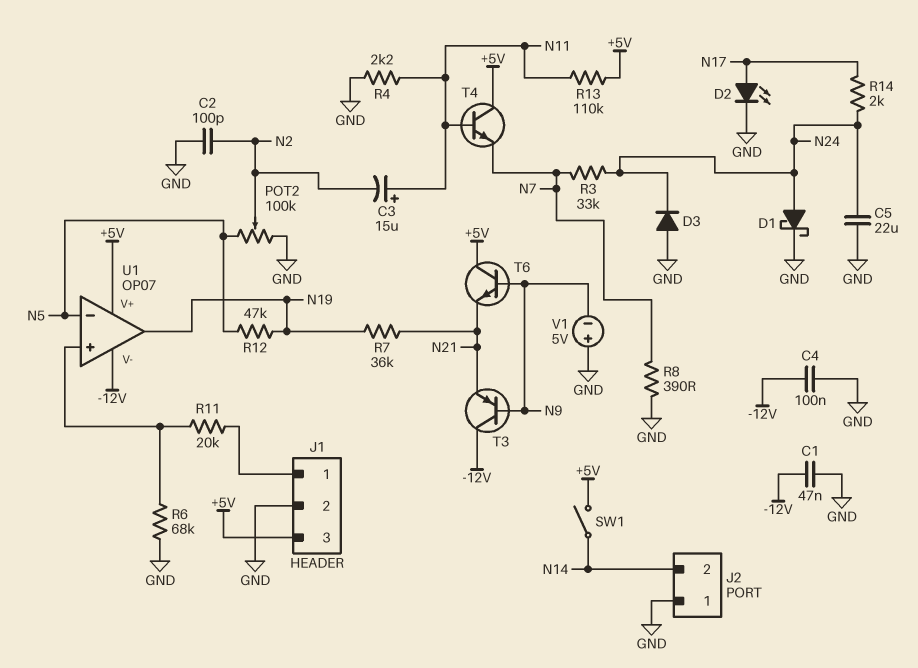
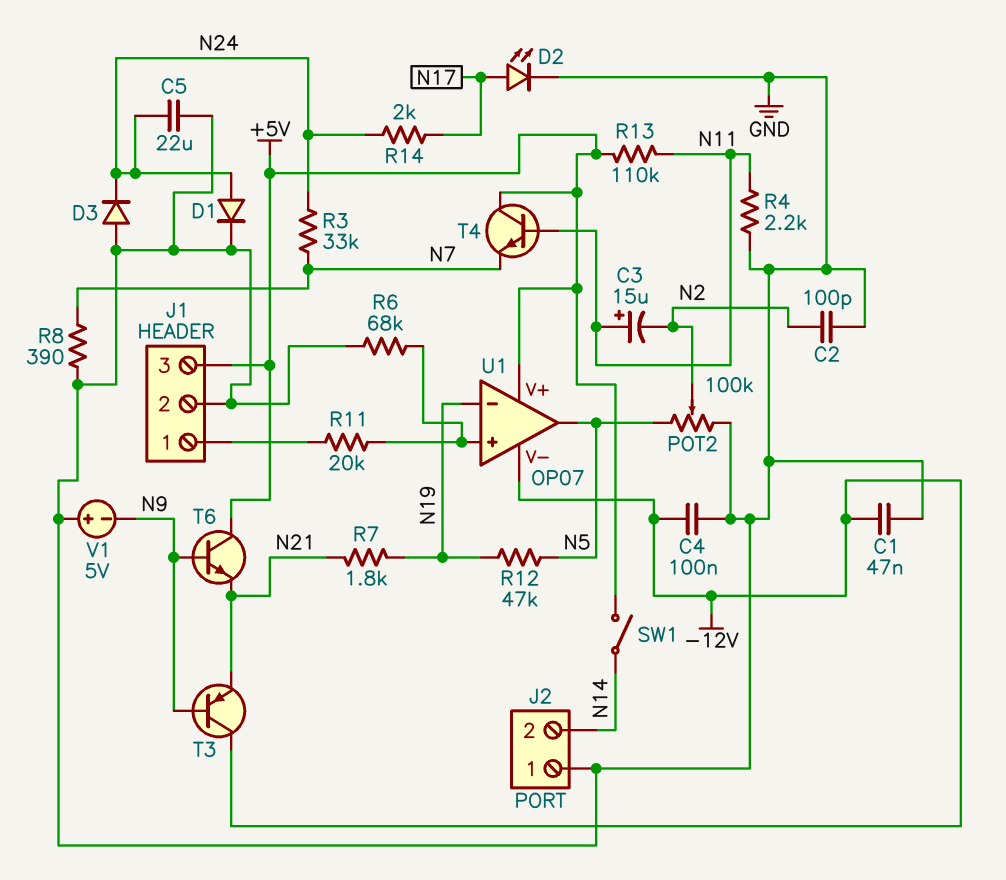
D1: schottky (A N24, K GND) -> diode (A N24, K GND)
R7: 36k (N19, N21) -> 1.8k (N19, N21)
U1 pin in-: N5 -> N19
U1 pin out: N19 -> N5

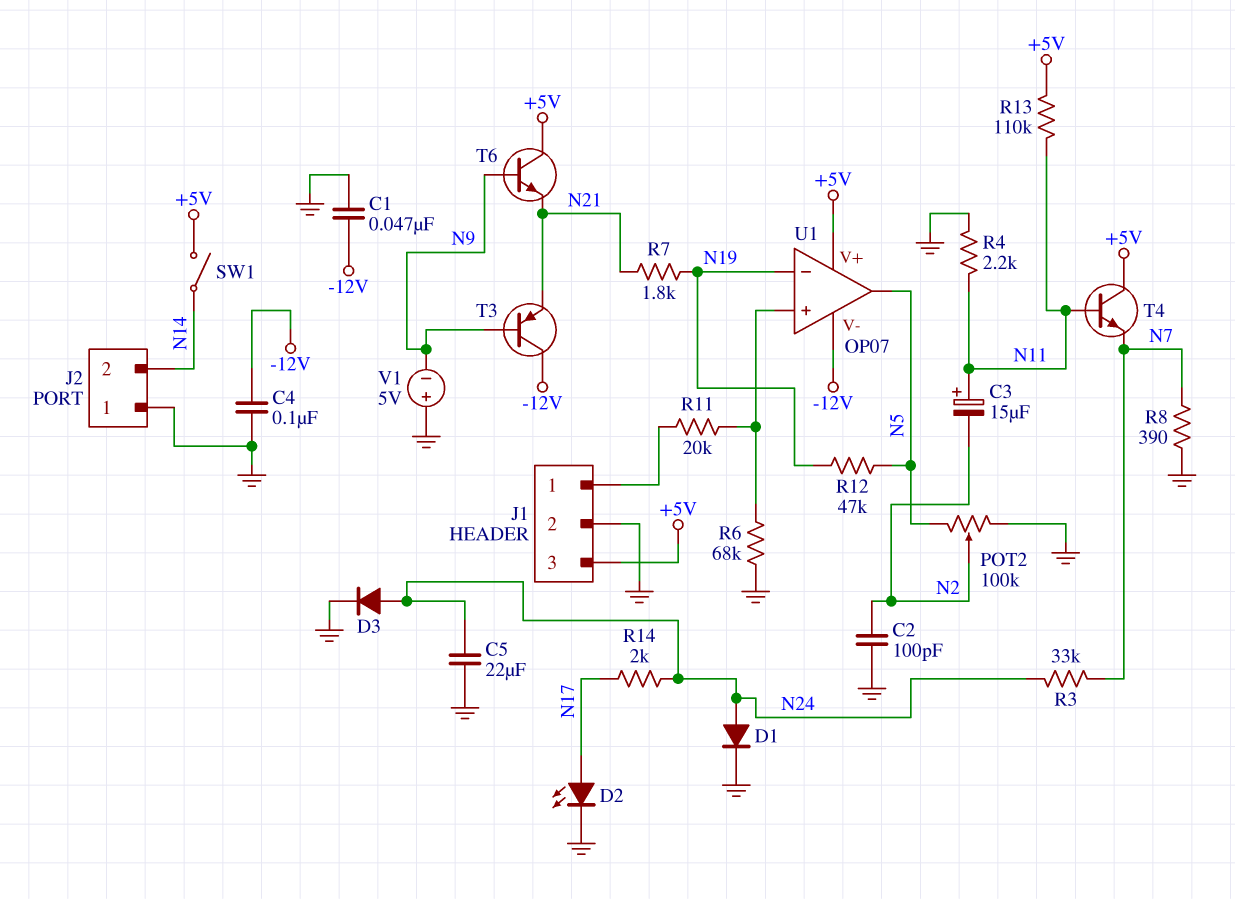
D3: diode (A GND, K N24) -> diode (A N24, K GND)

